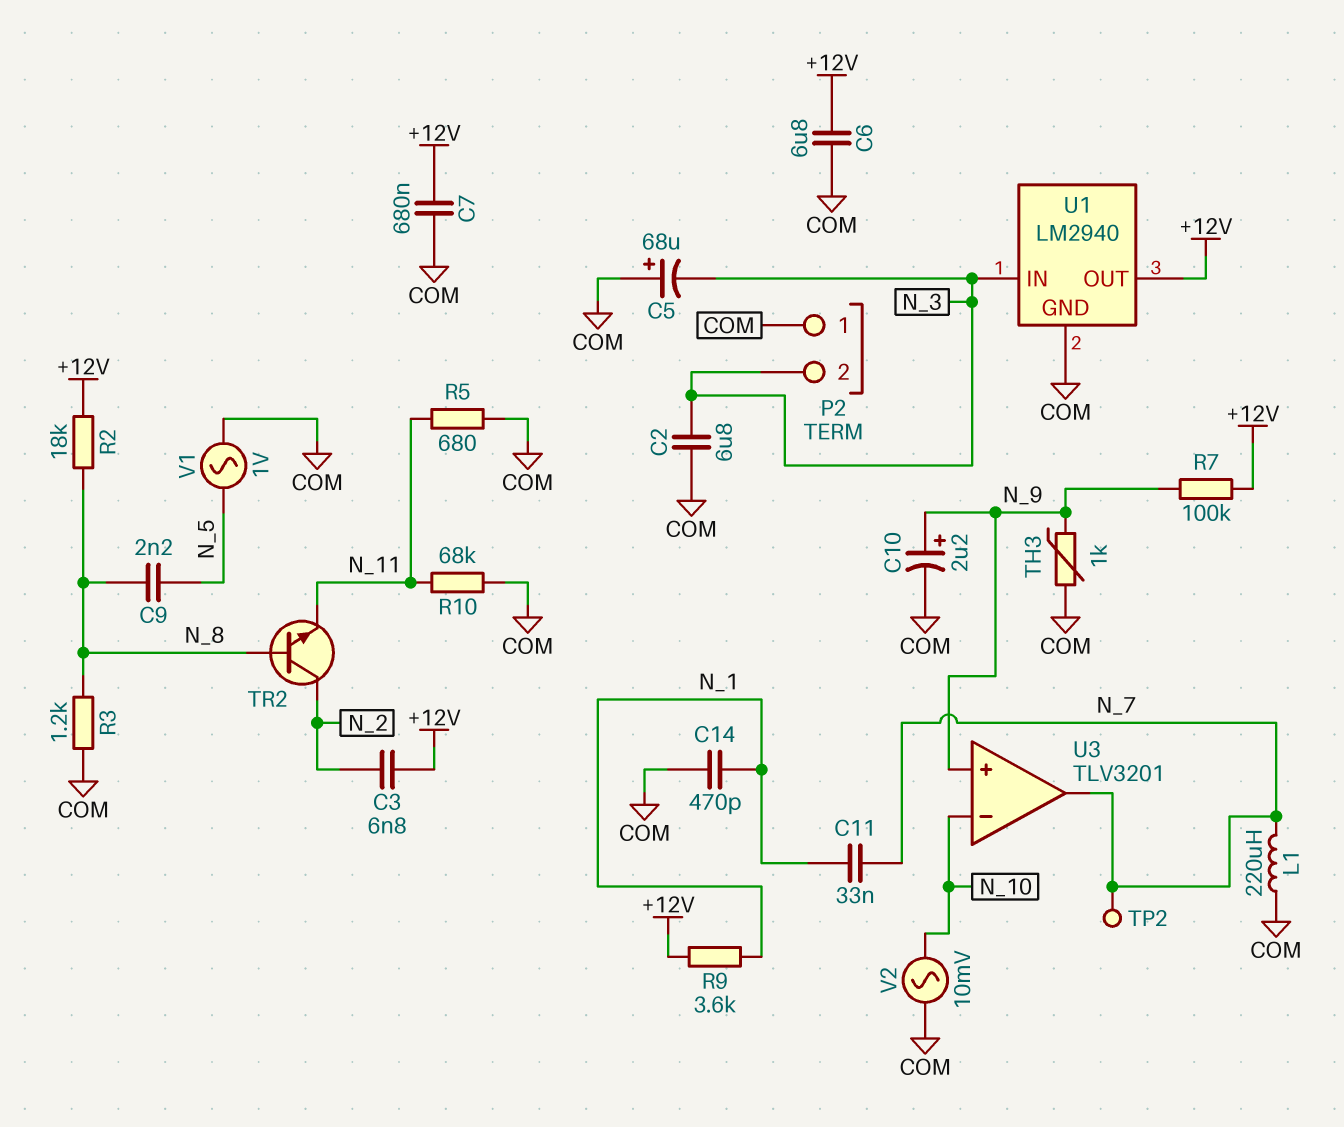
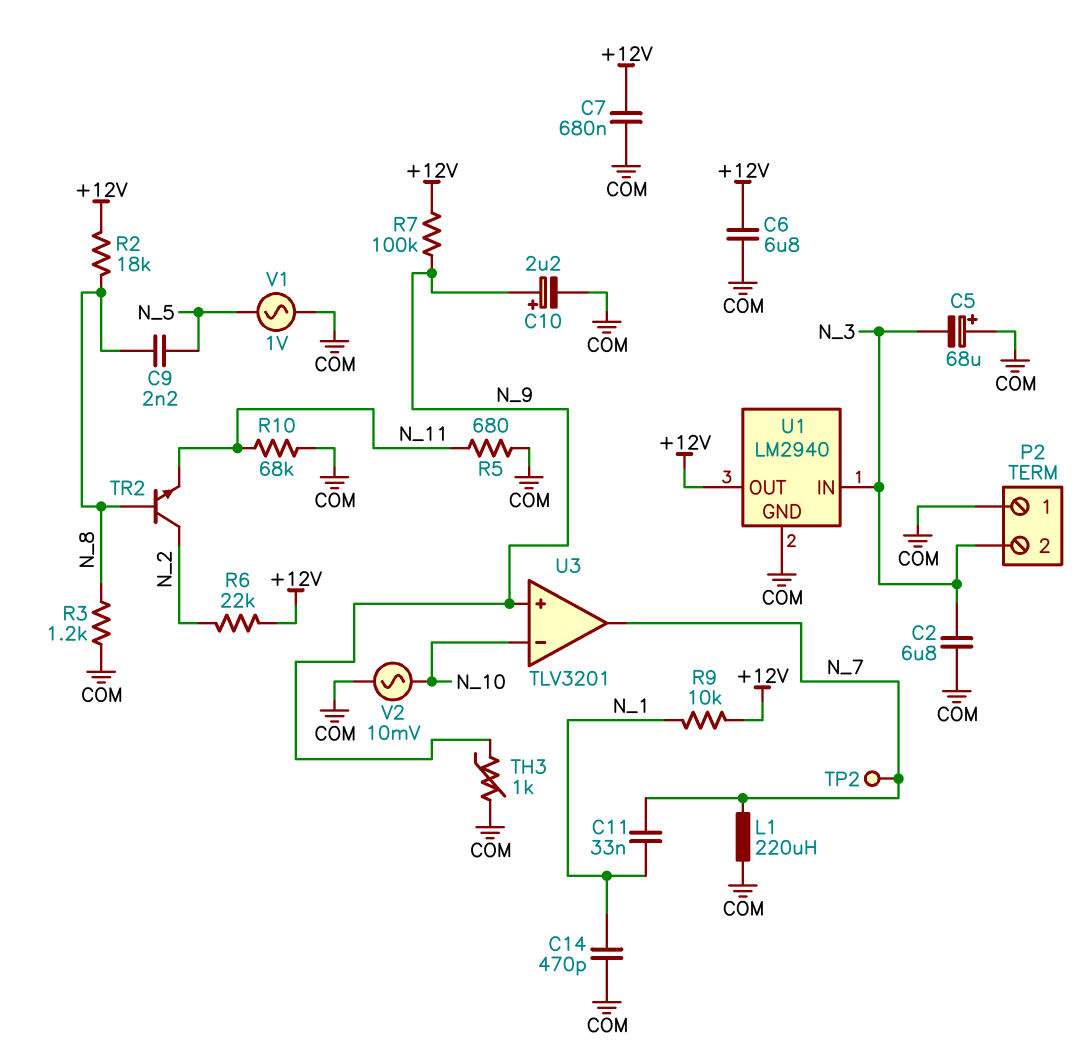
C3: 6.8nF (+12V, N_2) -> none
R6: none -> 22k (+12V, N_2)
R9: 3.6k (+12V, N_1) -> 10k (+12V, N_1)

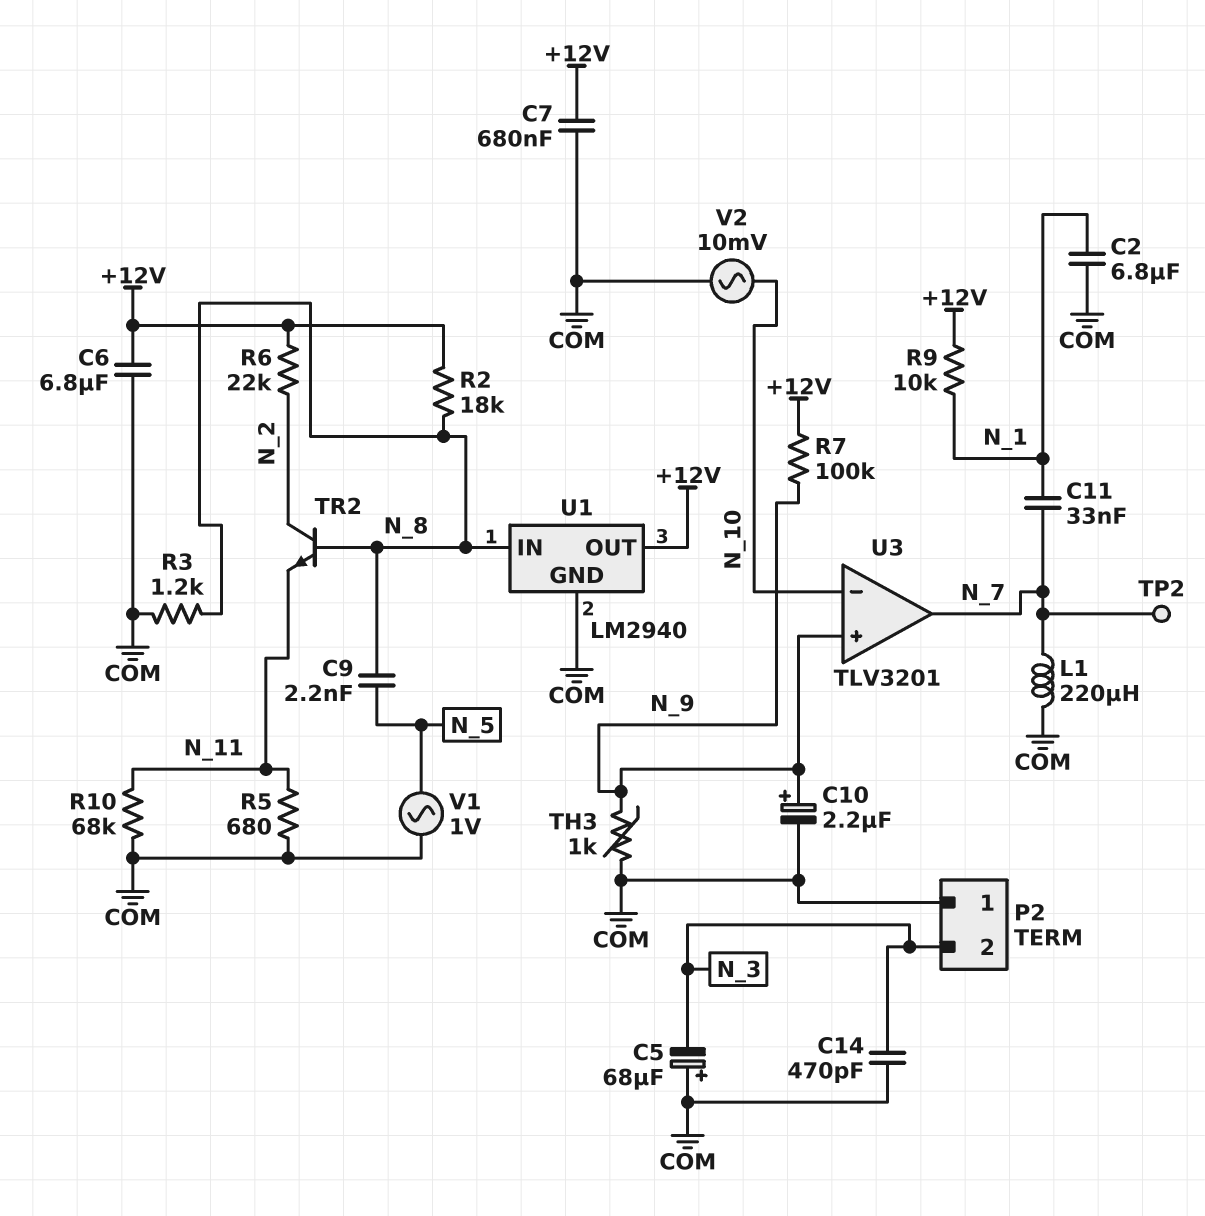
C2: 6.8uF (COM, N_3) -> 6.8uF (COM, N_1)
C14: 470pF (COM, N_1) -> 470pF (COM, N_3)
U1 pin IN: N_3 -> N_8

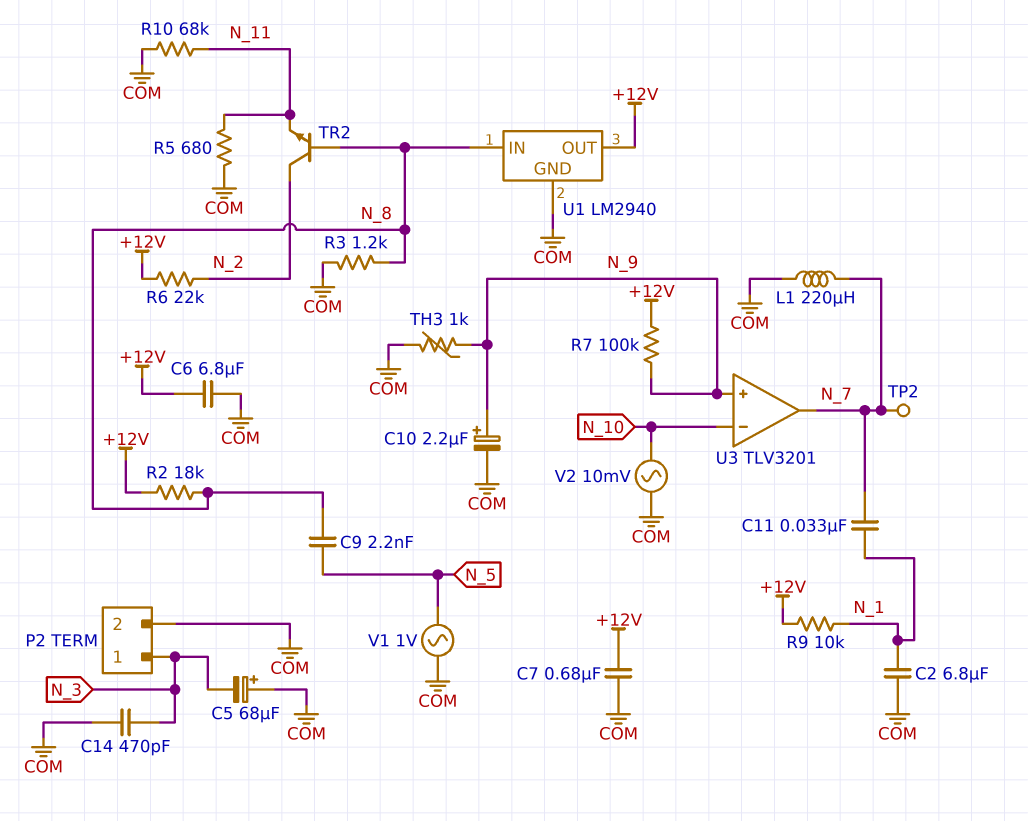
P2 pin 1: COM -> N_3
P2 pin 2: N_3 -> COM

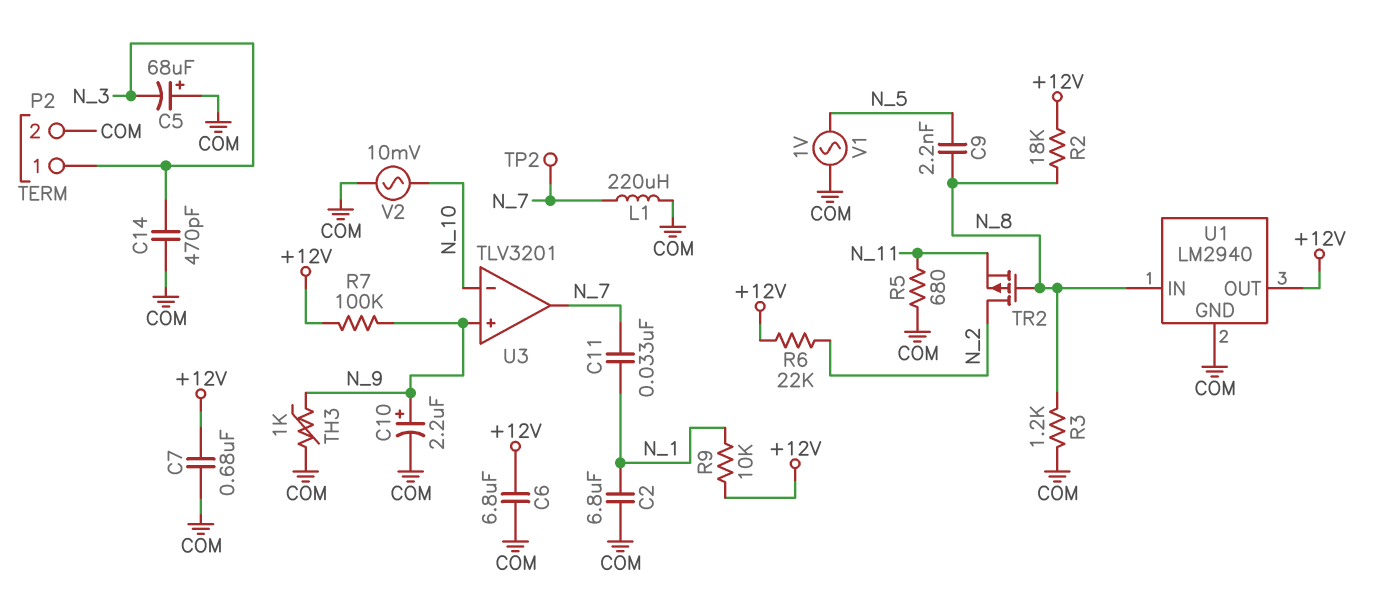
R10: 68k (COM, N_11) -> none
TR2: NPN (B N_8, C N_2, E N_11) -> PMOS (G N_8, D N_2, S N_11)

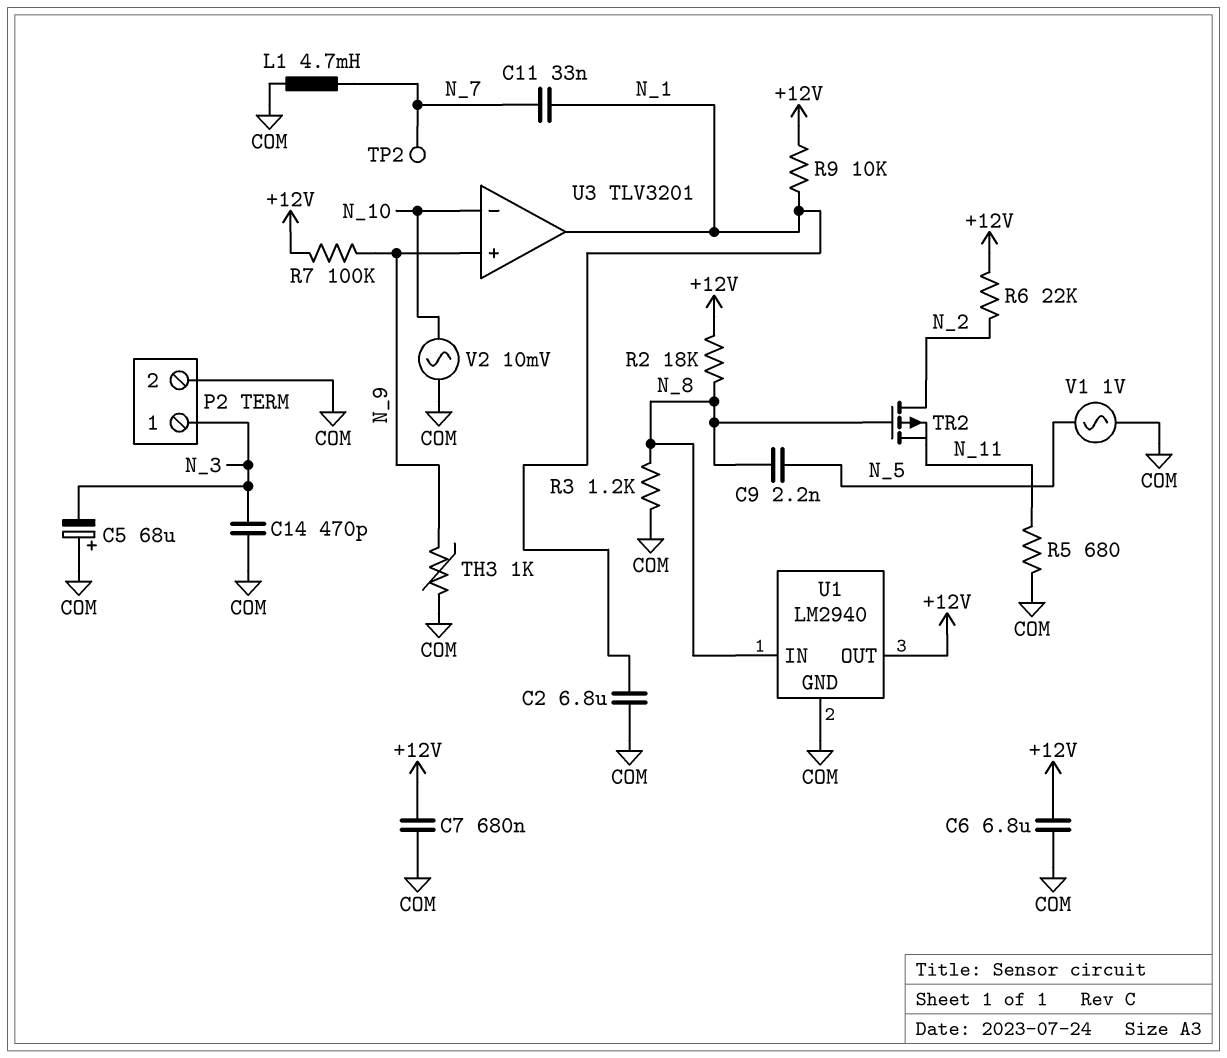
C10: 2.2uF (plus N_9, minus COM) -> none
L1: 220uH (COM, N_7) -> 4.7mH (COM, N_7)
U3 pin out: N_7 -> N_1

